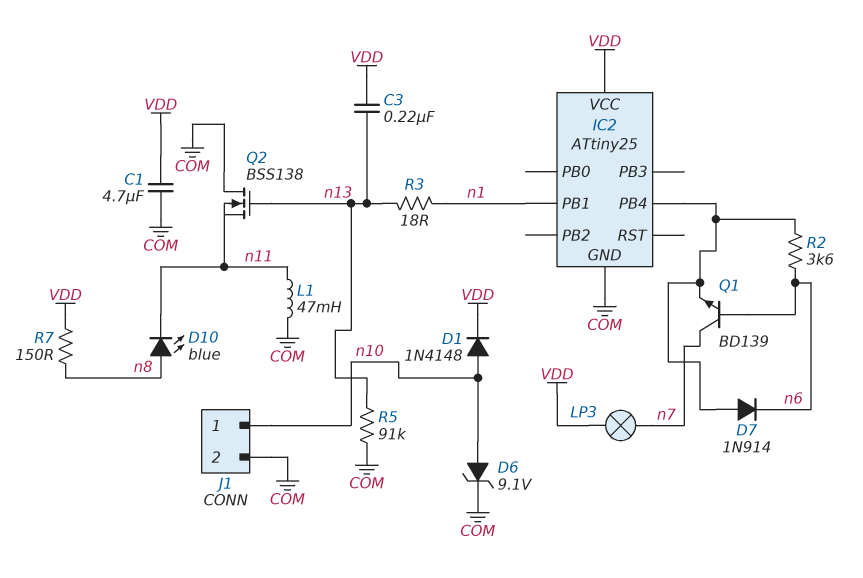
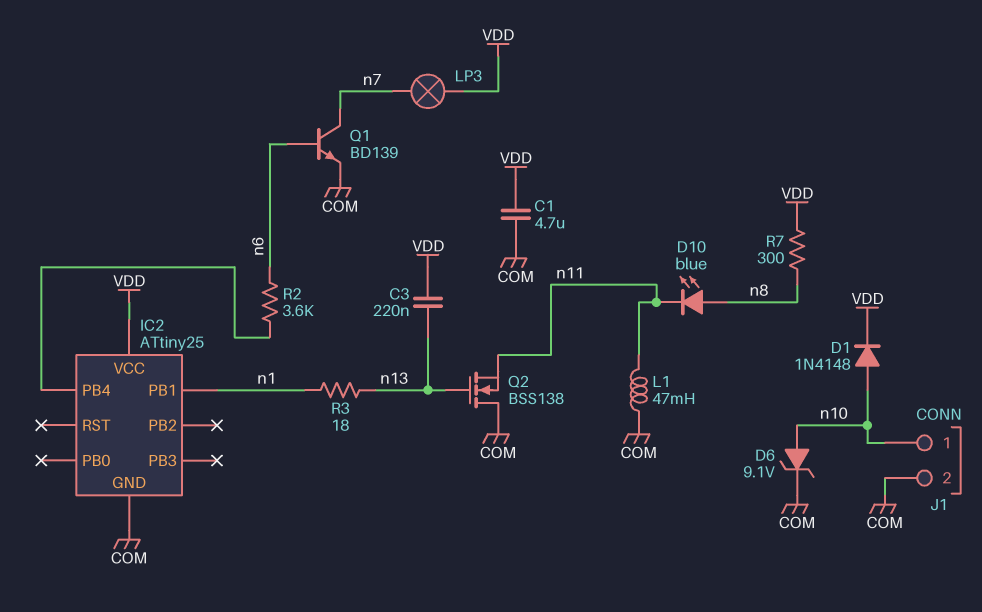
D7: diode 1N914 (A IC2/PB4, K n6) -> none
Q1: NPN BD139 (B n6, C n7, E IC2/PB4) -> NPN BD139 (B n6, C n7, E COM)
R5: 91k (COM, n13) -> none
R7: 150 (VDD, n8) -> 300 (VDD, n8)

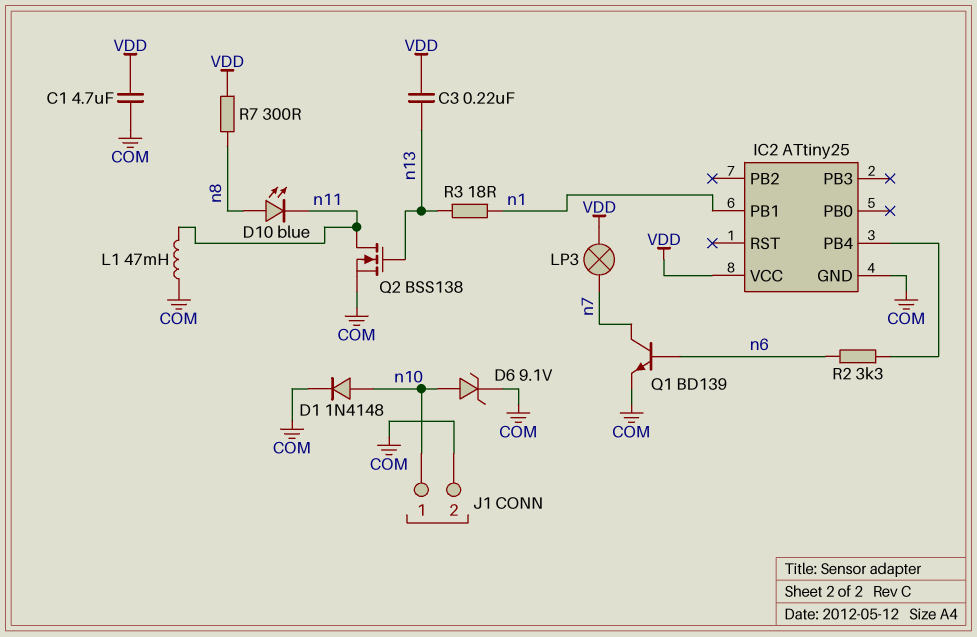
D1: diode 1N4148 (A n10, K VDD) -> diode 1N4148 (A n10, K COM)
Q2: NMOS BSS138 (G n13, D COM, S n11) -> NMOS BSS138 (G n13, D n11, S COM)
R2: 3.6k (IC2/PB4, n6) -> 3.3k (IC2/PB4, n6)

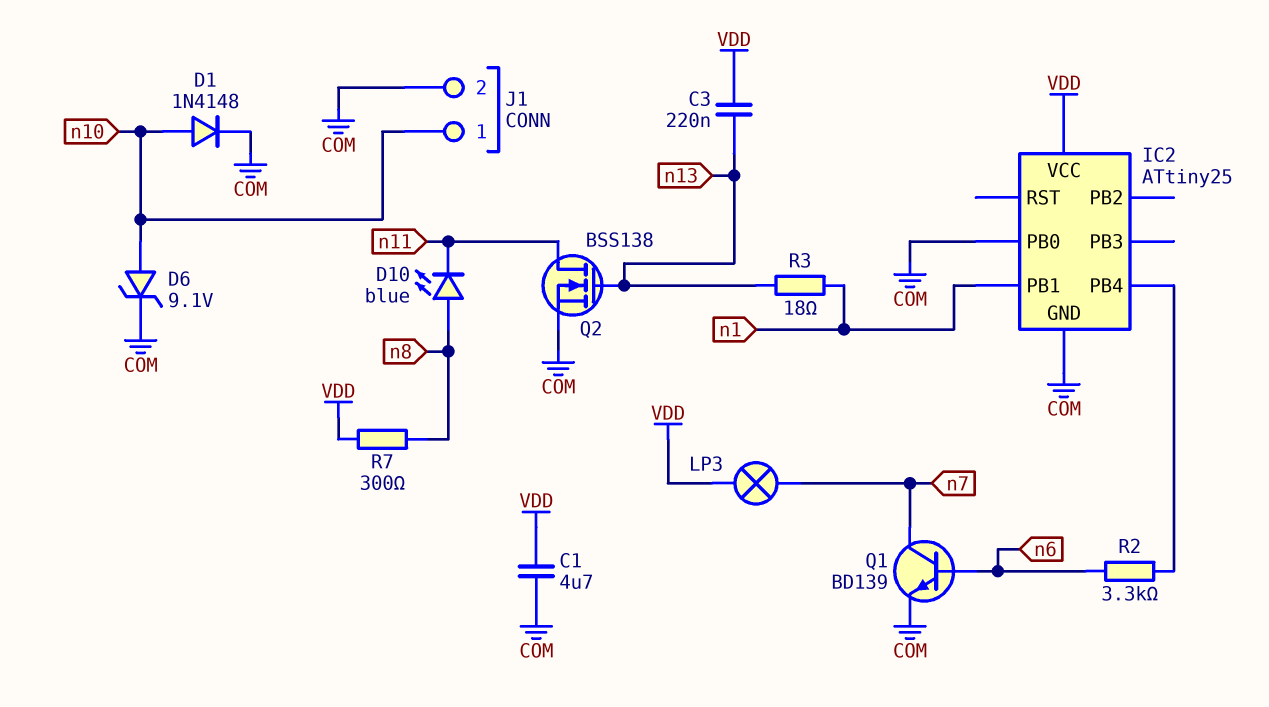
IC2 pin PB0: none -> COM
L1: 47mH (COM, n11) -> none

